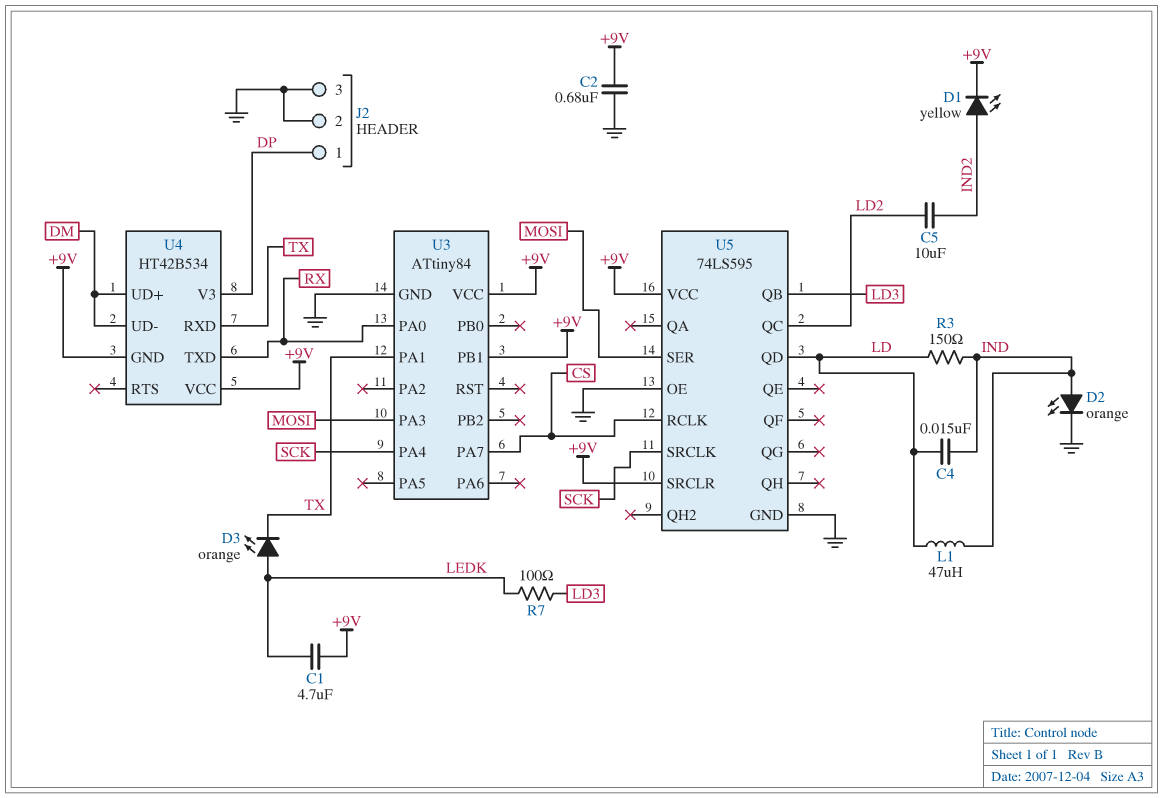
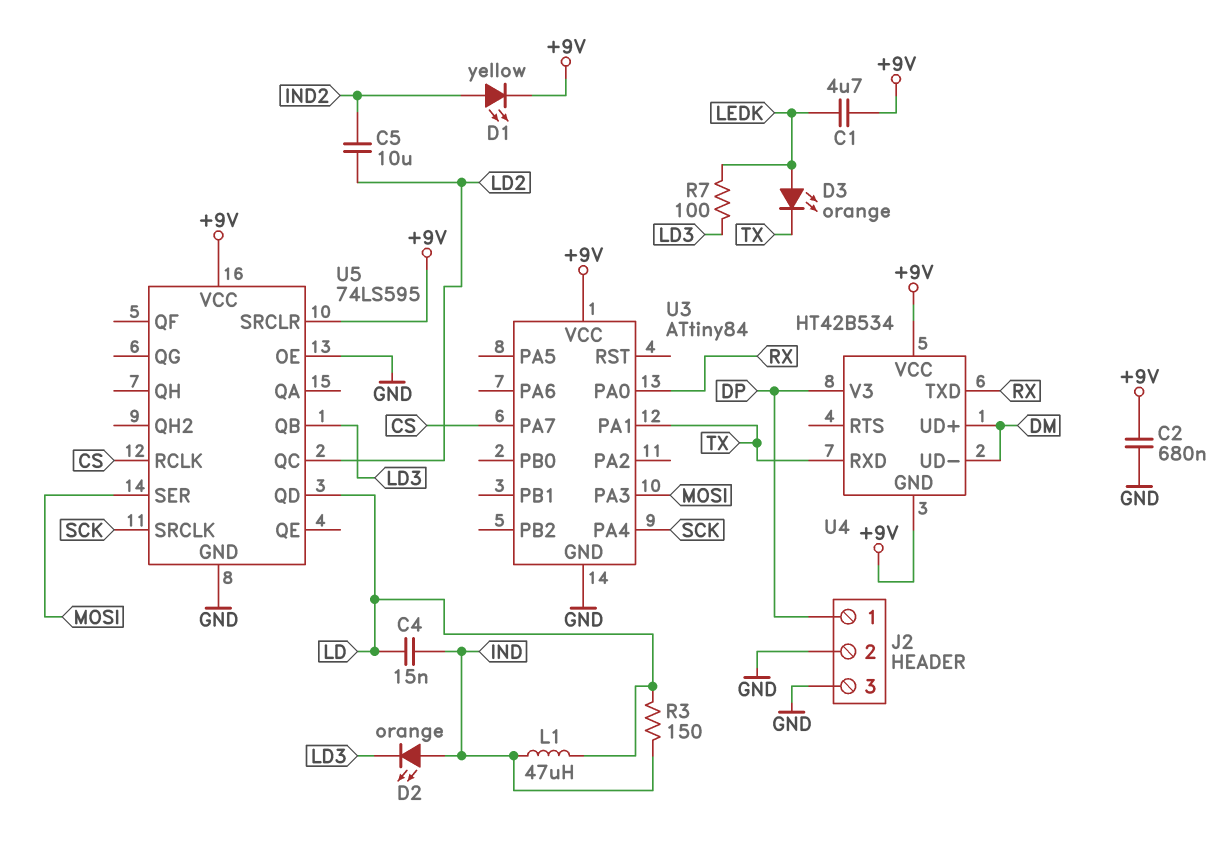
D2: LED orange (A IND, K GND) -> LED orange (A IND, K LD3)
U3 pin PB1: +9V -> none

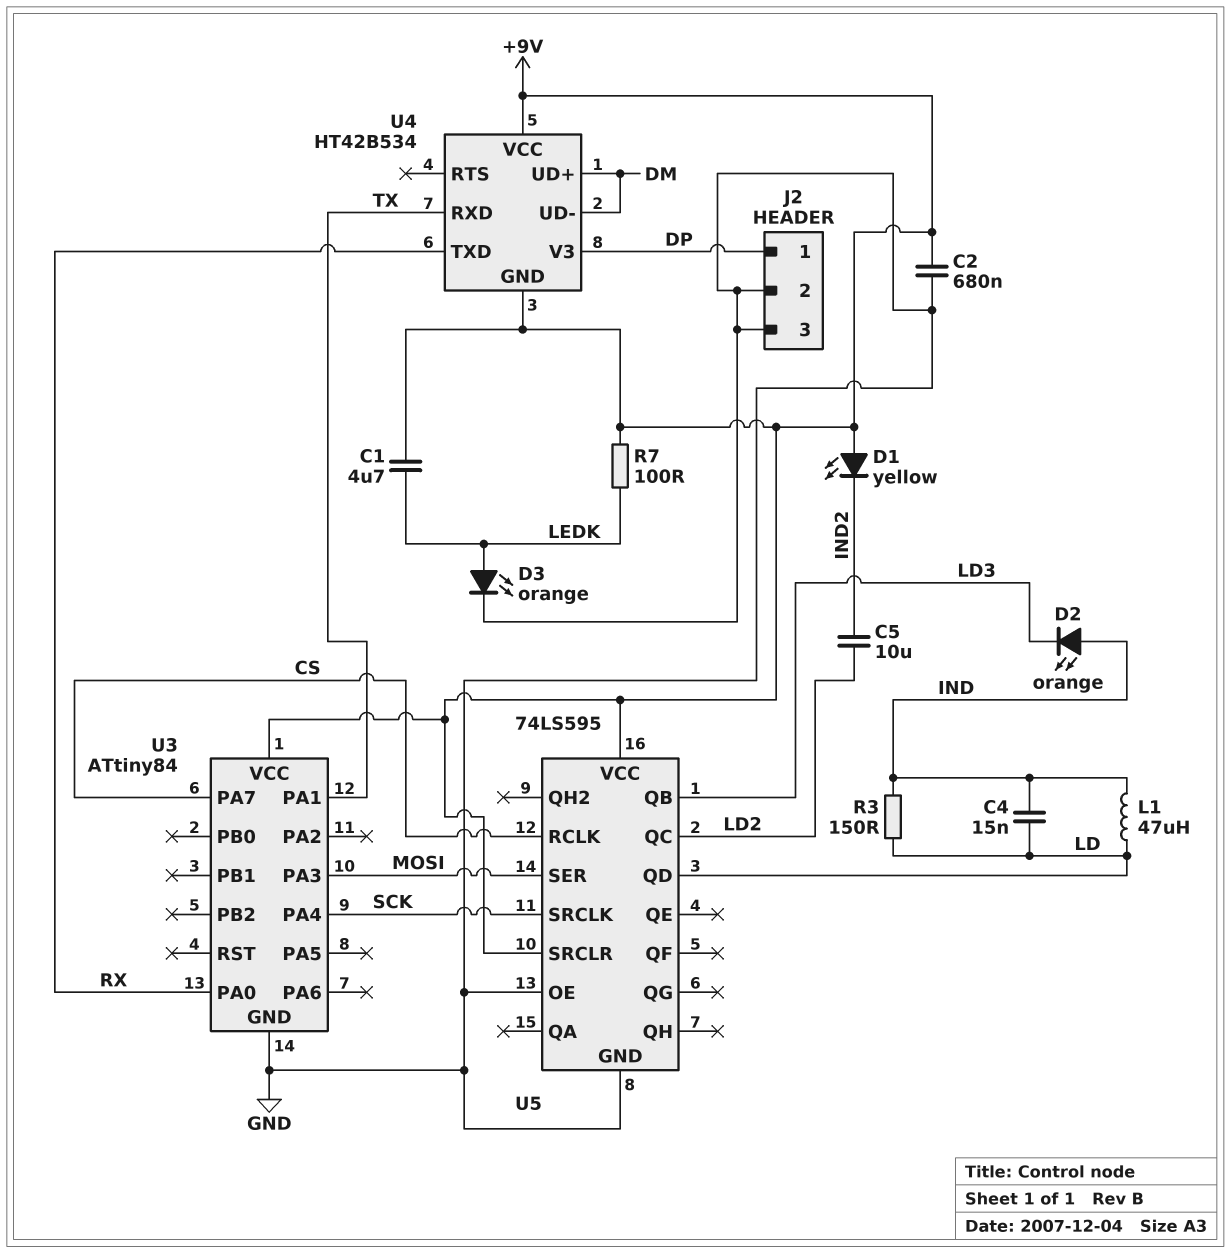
D1: LED yellow (A IND2, K +9V) -> LED yellow (A +9V, K IND2)
D3: LED orange (A LEDK, K TX) -> LED orange (A LEDK, K GND)
R7: 100 (LD3, LEDK) -> 100 (+9V, LEDK)

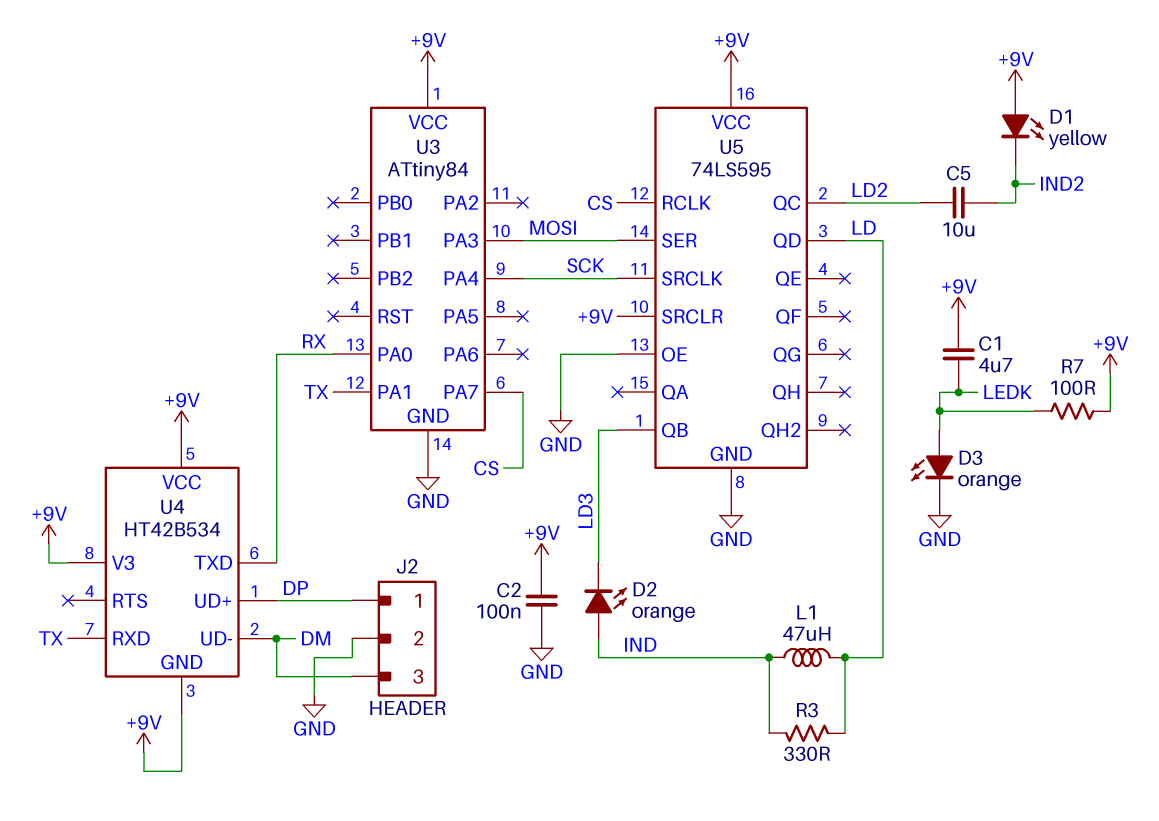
C2: 680nF (+9V, GND) -> 100nF (+9V, GND)
C4: 15nF (IND, LD) -> none
J2 pin 3: GND -> DM
R3: 150 (IND, LD) -> 330 (IND, LD)
U4 pin UD+: DM -> DP
U4 pin V3: DP -> +9V

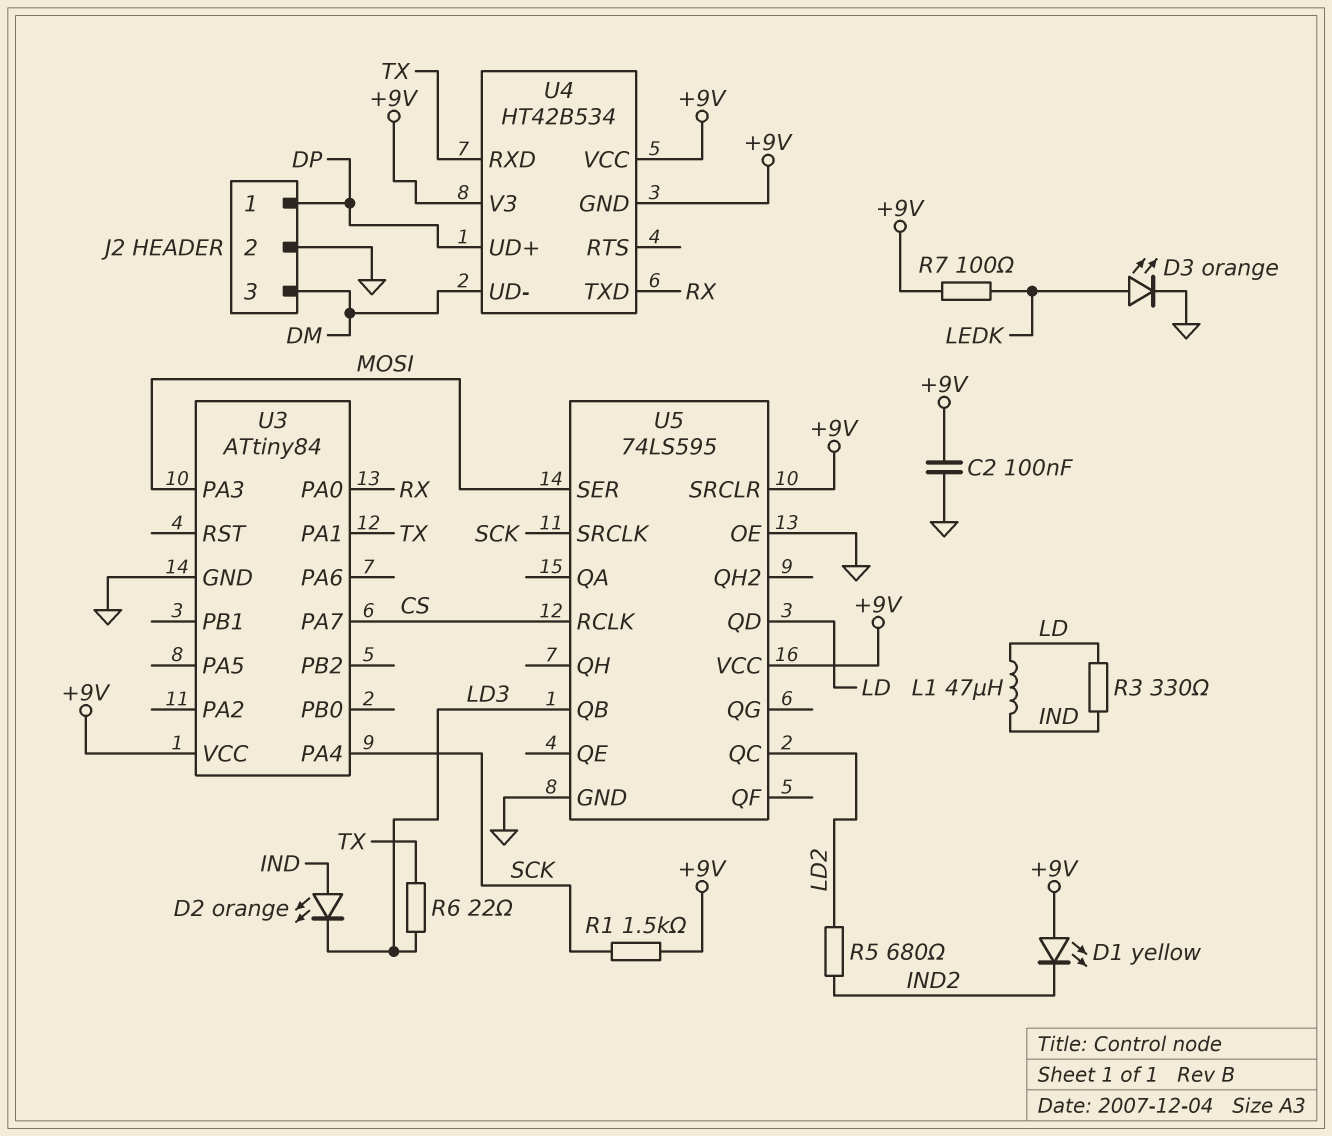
C1: 4.7uF (+9V, LEDK) -> none
C5: 10uF (IND2, LD2) -> none
R1: none -> 1.5k (+9V, SCK)
R5: none -> 680 (IND2, LD2)
R6: none -> 22 (LD3, TX)

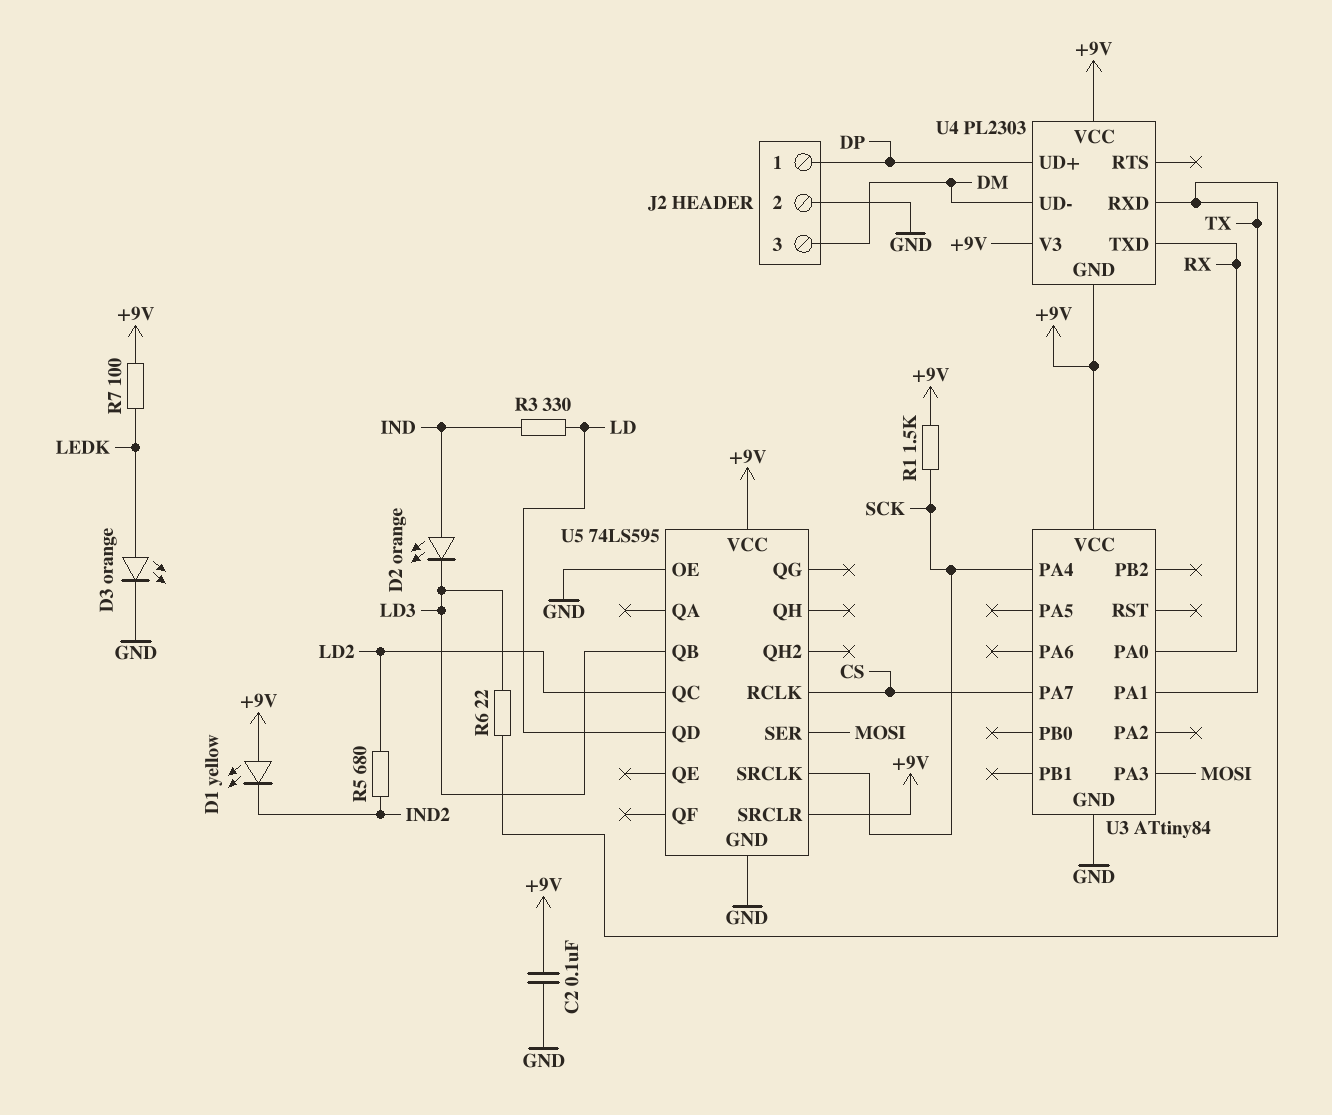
L1: 47uH (IND, LD) -> none
U4: HT42B534 -> PL2303

